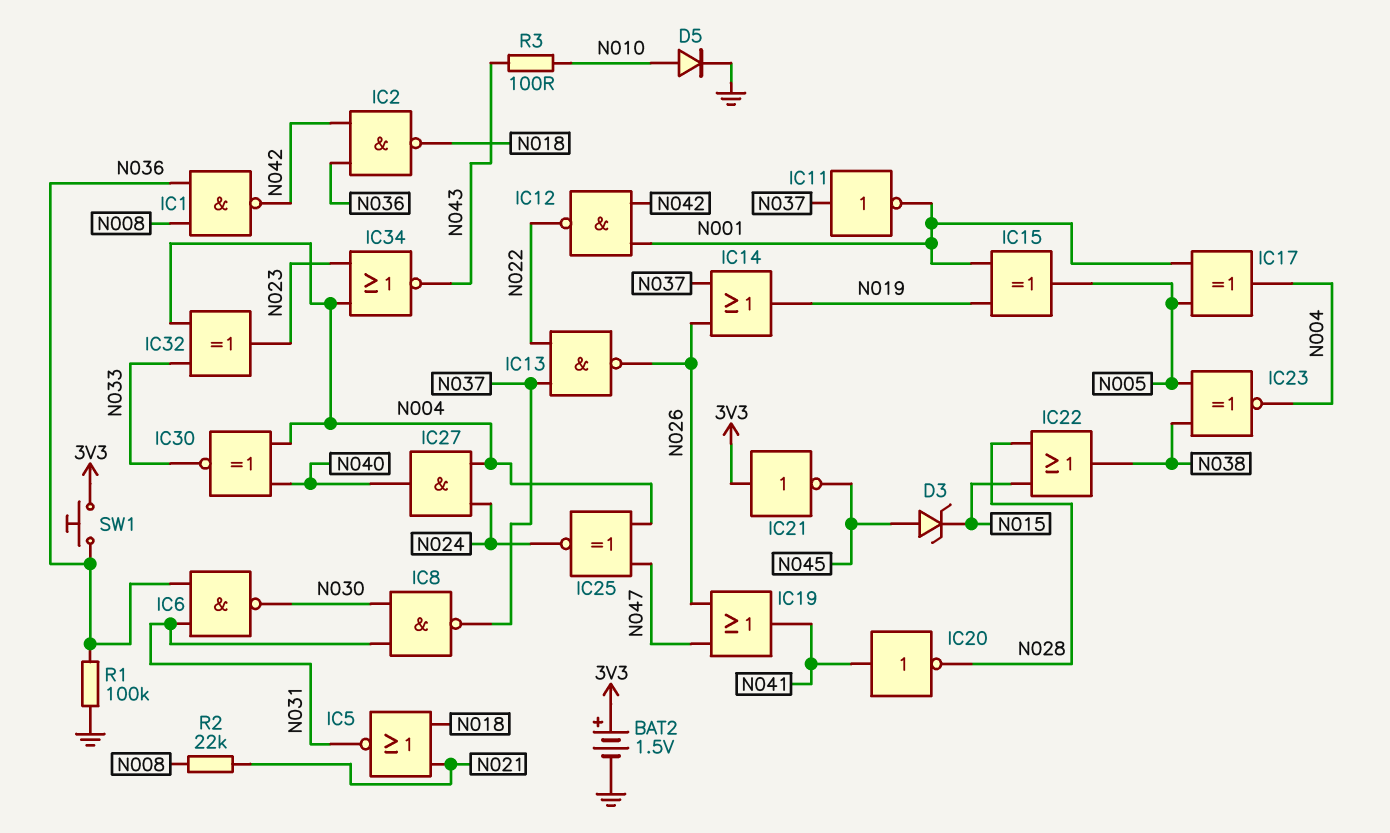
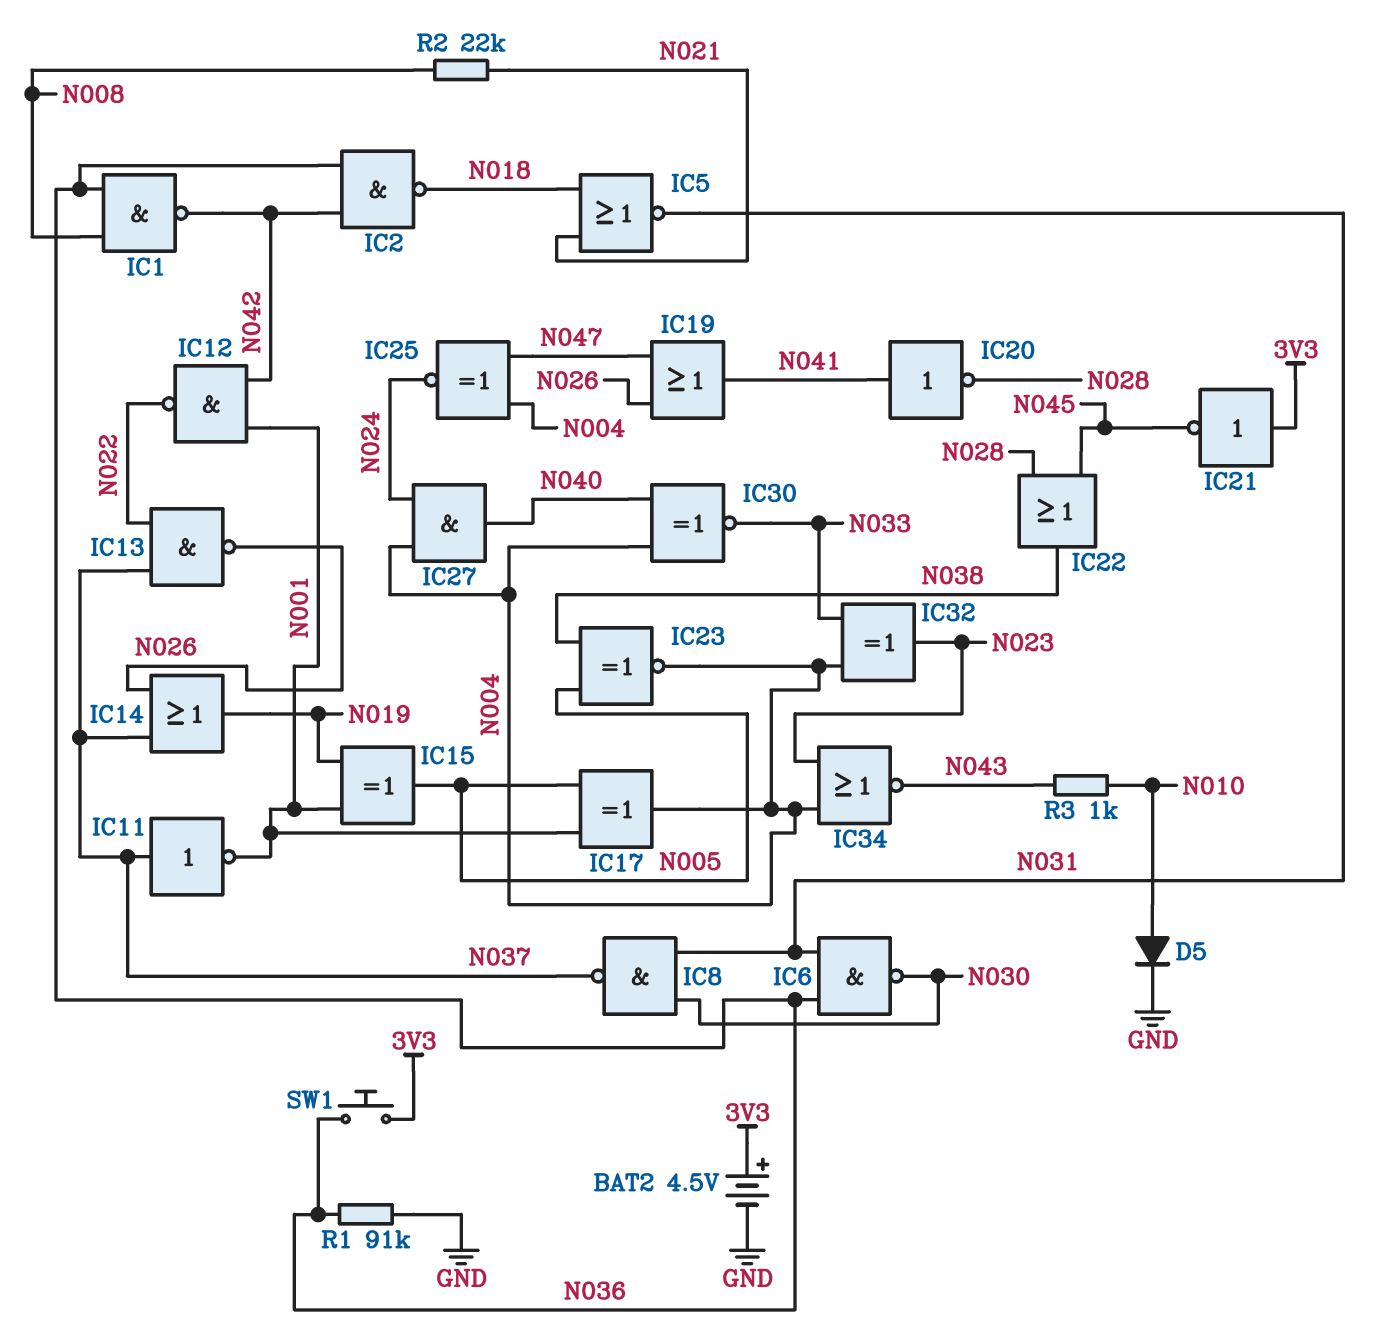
BAT2: 1.5V (plus 3V3, minus GND) -> 4.5V (plus 3V3, minus GND)
D3: zener (A N045, K N015) -> none
IC22: OR (in N015, in N028, out N038) -> OR (in N028, in N045, out N038)
R1: 100k (GND, N036) -> 91k (GND, N036)
R3: 100 (N010, N043) -> 1k (N010, N043)

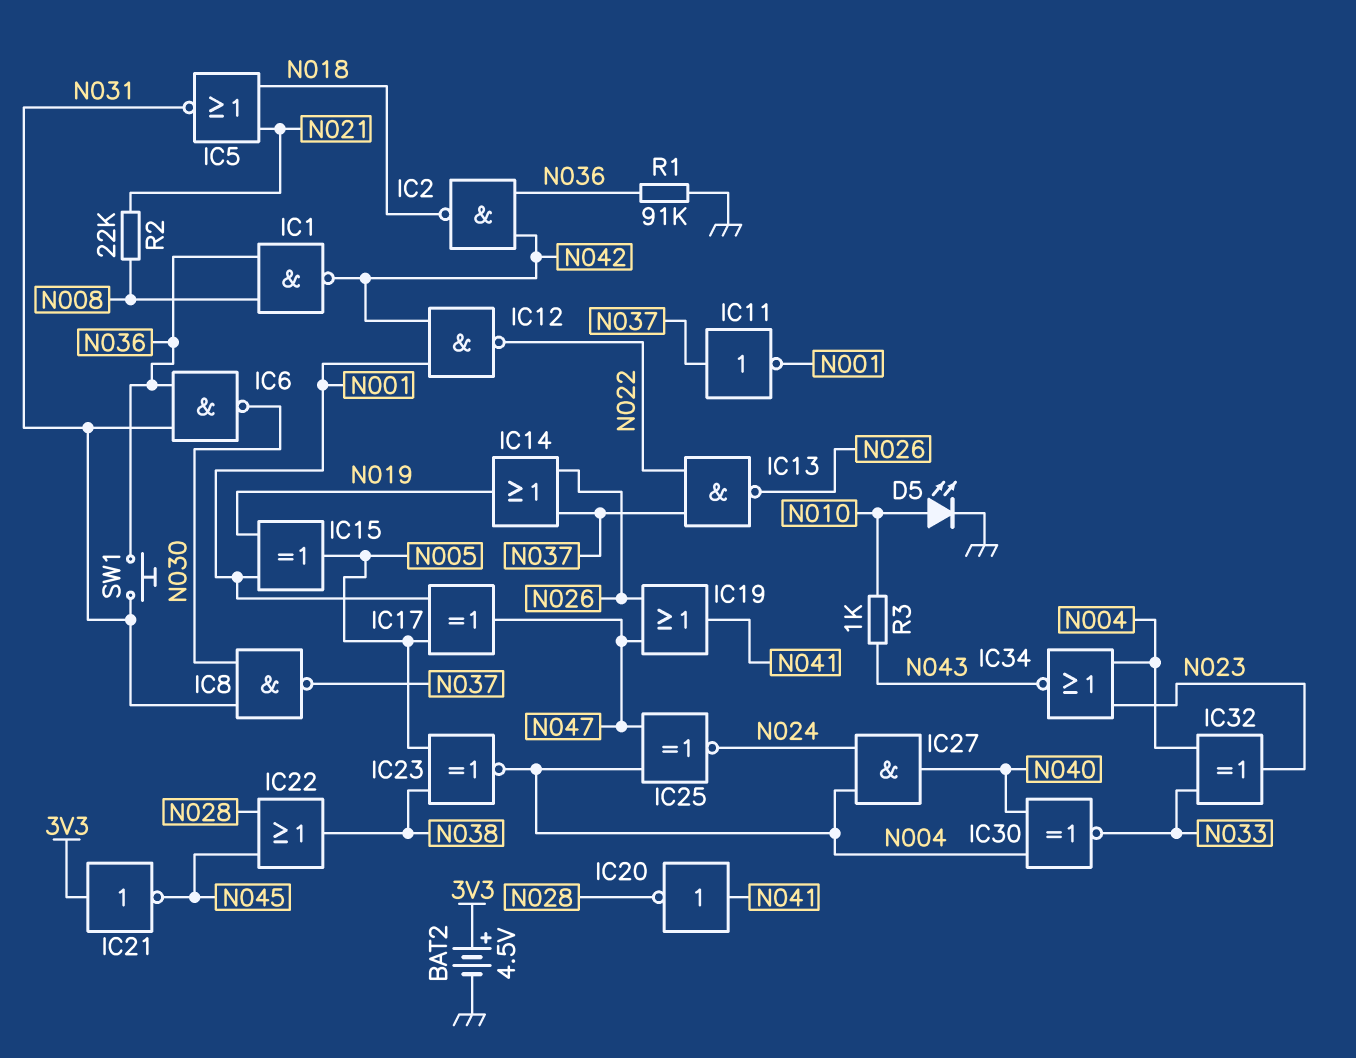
D5: diode (A N010, K GND) -> LED (A N010, K GND)
IC17: XOR (in N001, in N005, out N004) -> XOR (in N001, in N005, out N047)
SW1: button (3V3, N036) -> button (N031, N036)

